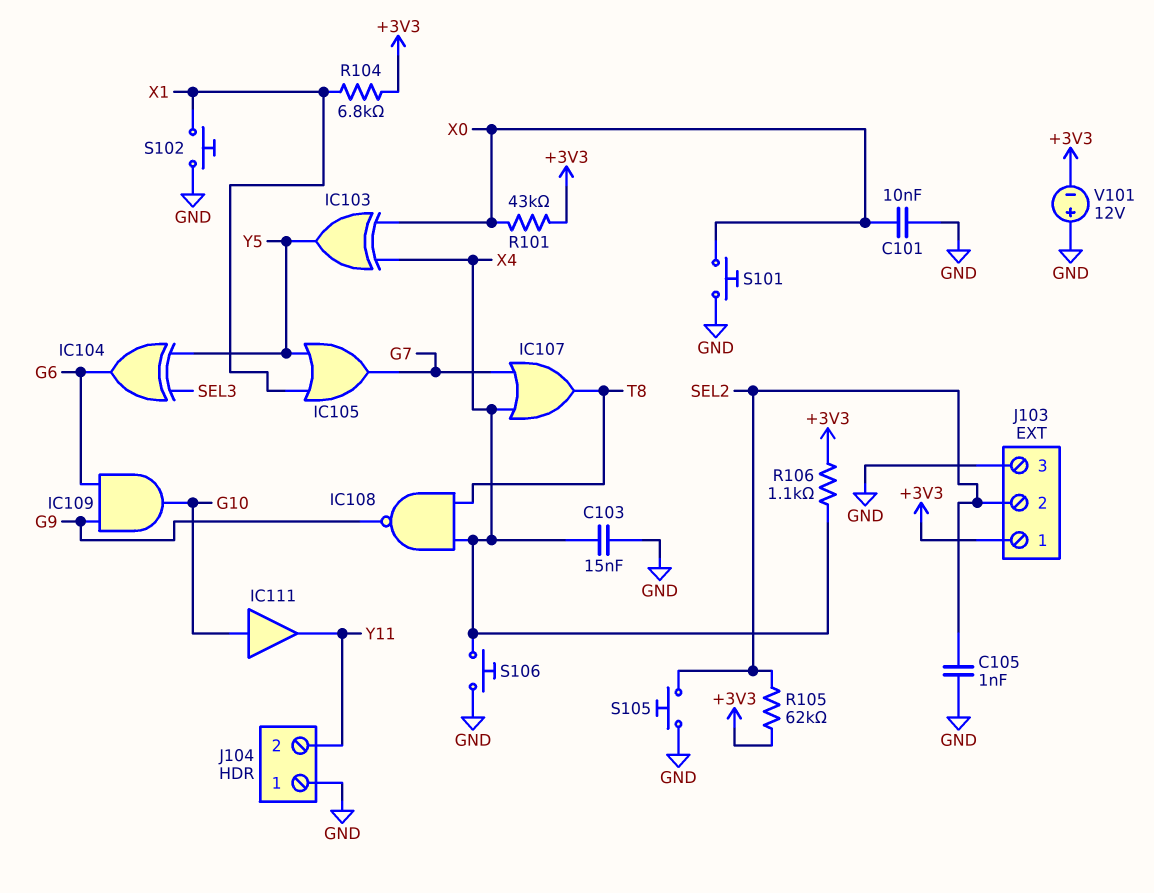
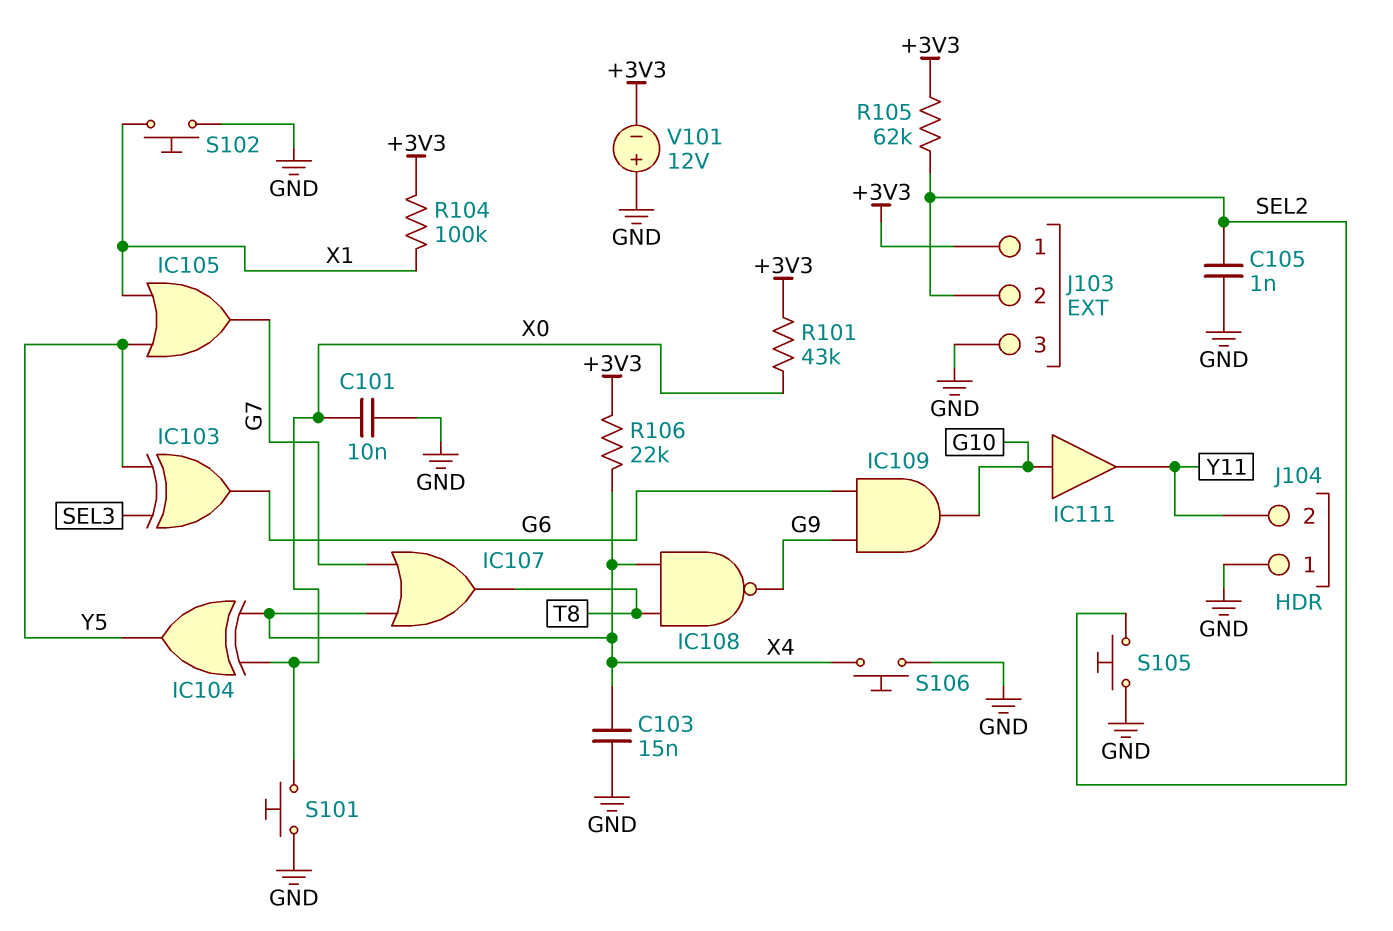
IC103: XOR (in X0, in X4, out Y5) -> XOR (in SEL3, in Y5, out G6)
IC104: XOR (in SEL3, in Y5, out G6) -> XOR (in X0, in X4, out Y5)
R104: 6.8k (+3V3, X1) -> 100k (+3V3, X1)
R106: 1.1k (+3V3, X4) -> 22k (+3V3, X4)

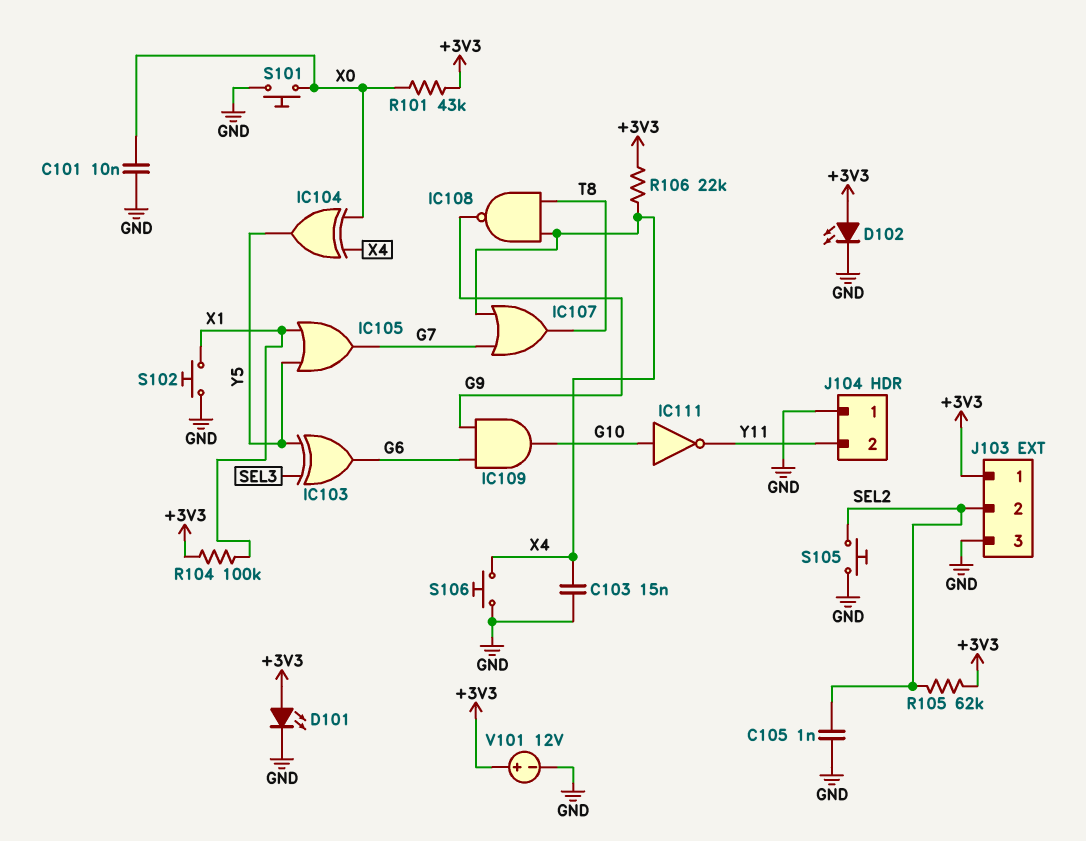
D101: none -> LED (A +3V3, K GND)
D102: none -> LED (A +3V3, K GND)
IC111: buffer (in G10, out Y11) -> NOT (in G10, out Y11)
V101: 12V (plus GND, minus +3V3) -> 12V (plus +3V3, minus GND)

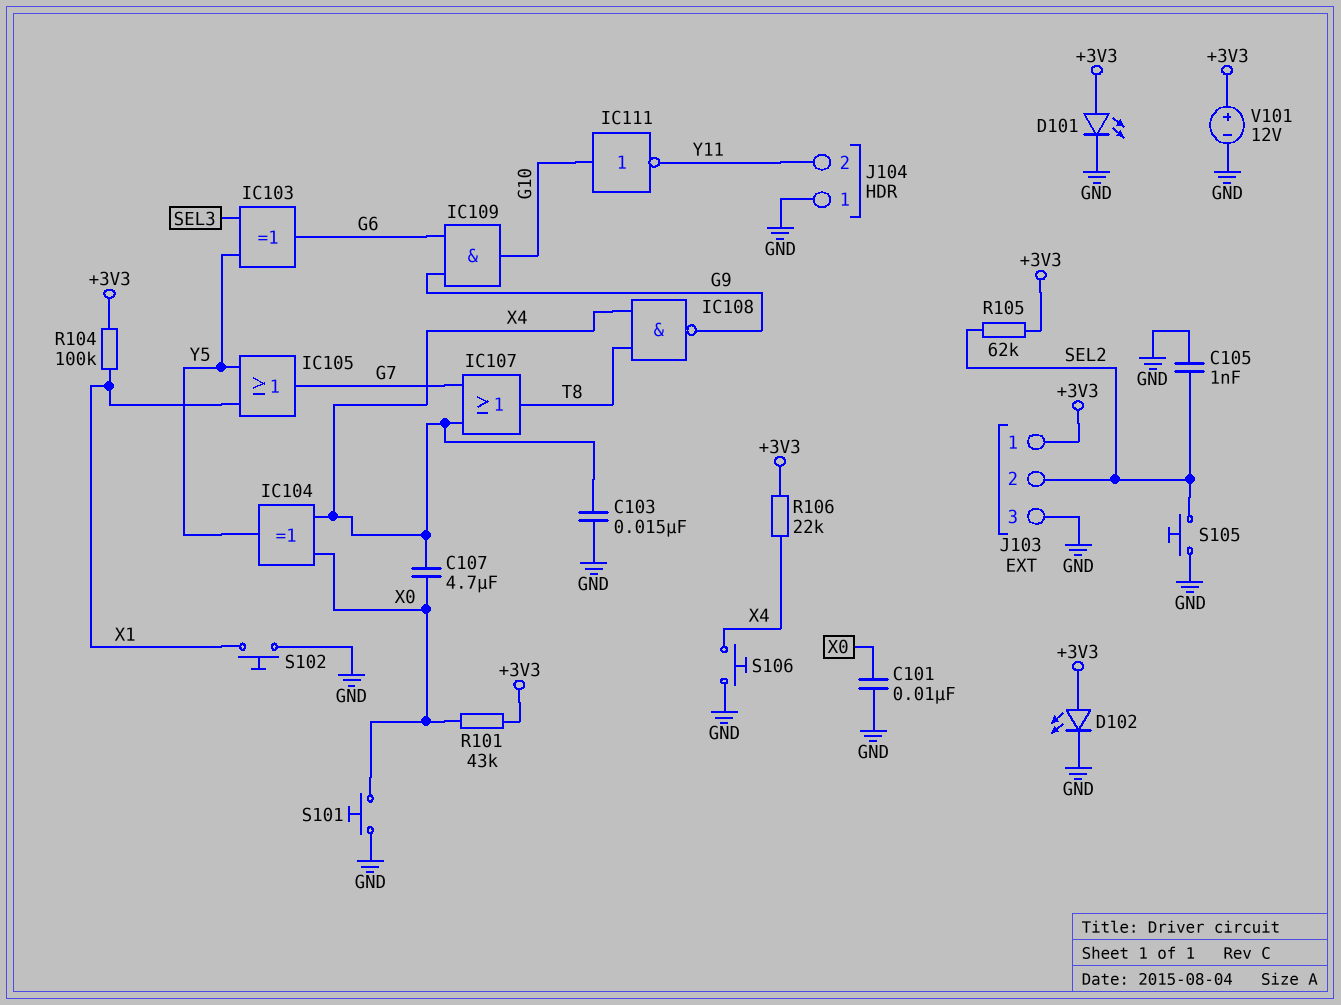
C107: none -> 4.7uF (X0, X4)

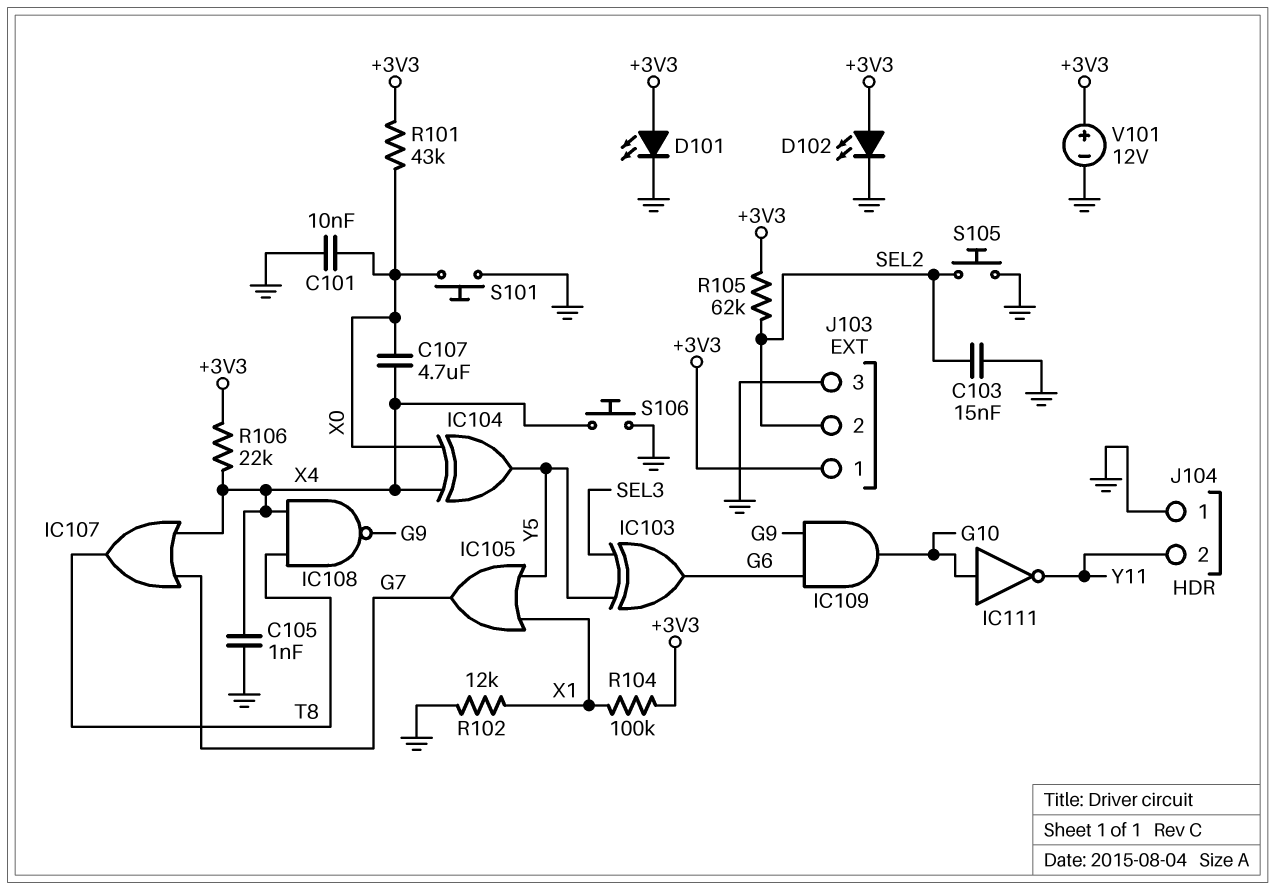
C103: 15nF (GND, X4) -> 15nF (GND, SEL2)
C105: 1nF (GND, SEL2) -> 1nF (GND, X4)
R102: none -> 12k (GND, X1)
S102: button (GND, X1) -> none

